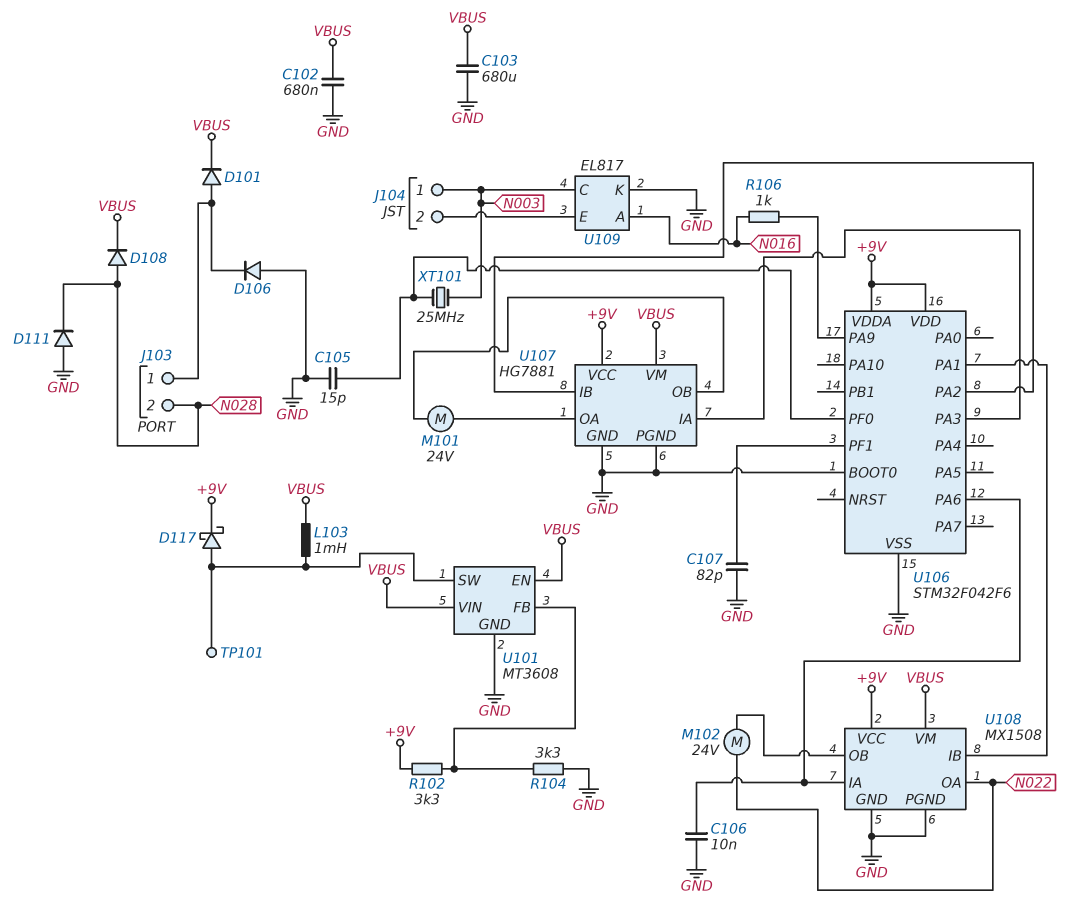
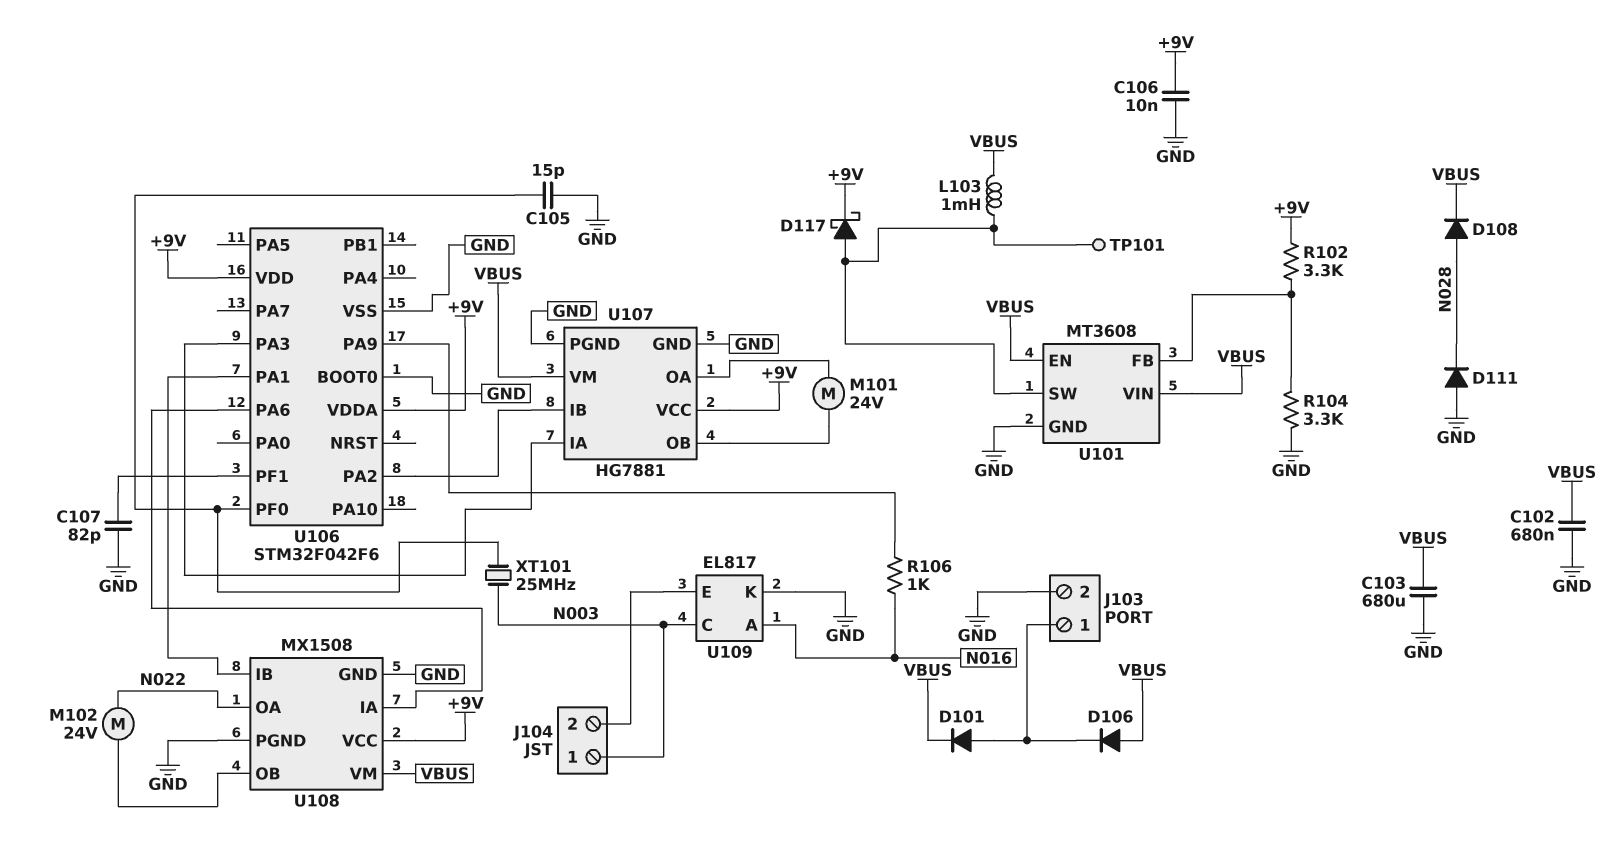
C106: 10nF (GND, U106/PA6) -> 10nF (+9V, GND)
D106: diode (A GND, K J103/1) -> diode (A VBUS, K J103/1)
J103 pin 2: N028 -> GND

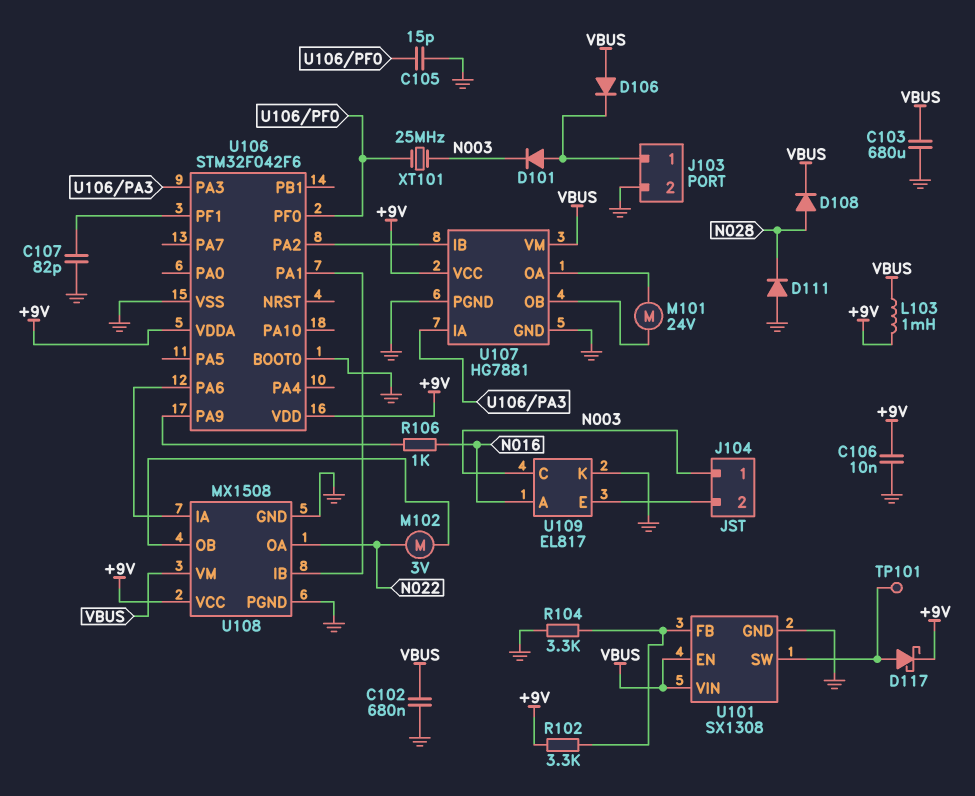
D101: diode (A J103/1, K VBUS) -> diode (A J103/1, K N003)
L103: 1mH (U101/SW, VBUS) -> 1mH (+9V, VBUS)
M102: motor 24V (N022, U108/OB) -> motor 3V (N022, U108/OB)
U101: MT3608 -> SX1308

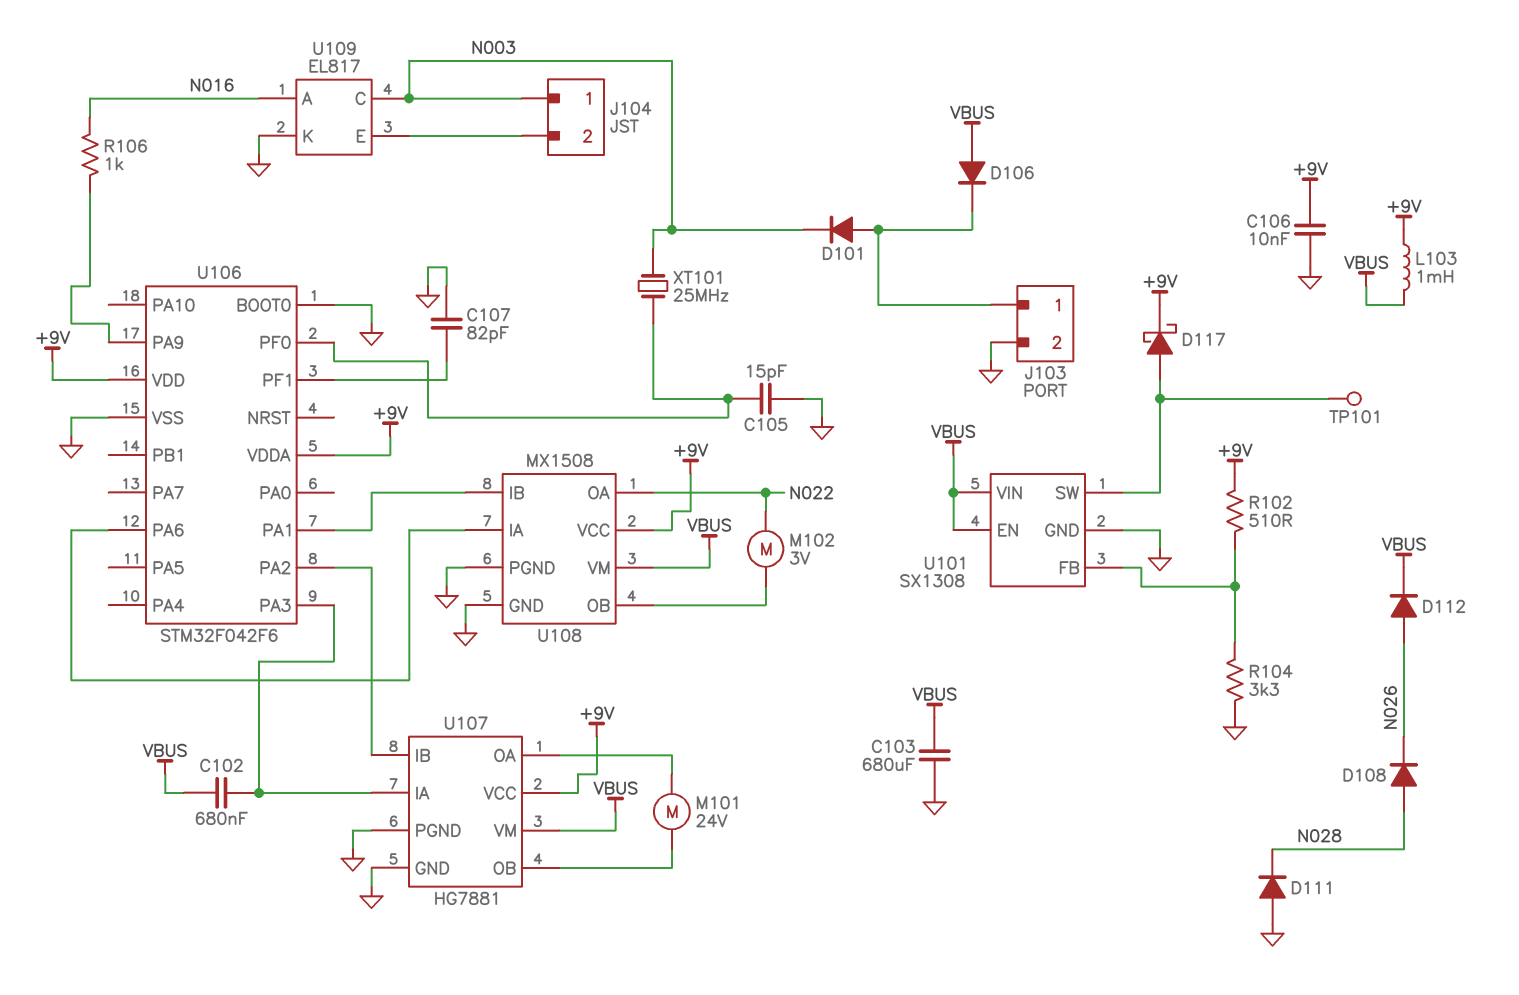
C102: 680nF (GND, VBUS) -> 680nF (U106/PA3, VBUS)
D108: diode (A N028, K VBUS) -> diode (A N028, K N026)
D112: none -> diode (A N026, K VBUS)
R102: 3.3k (+9V, U101/FB) -> 510 (+9V, U101/FB)

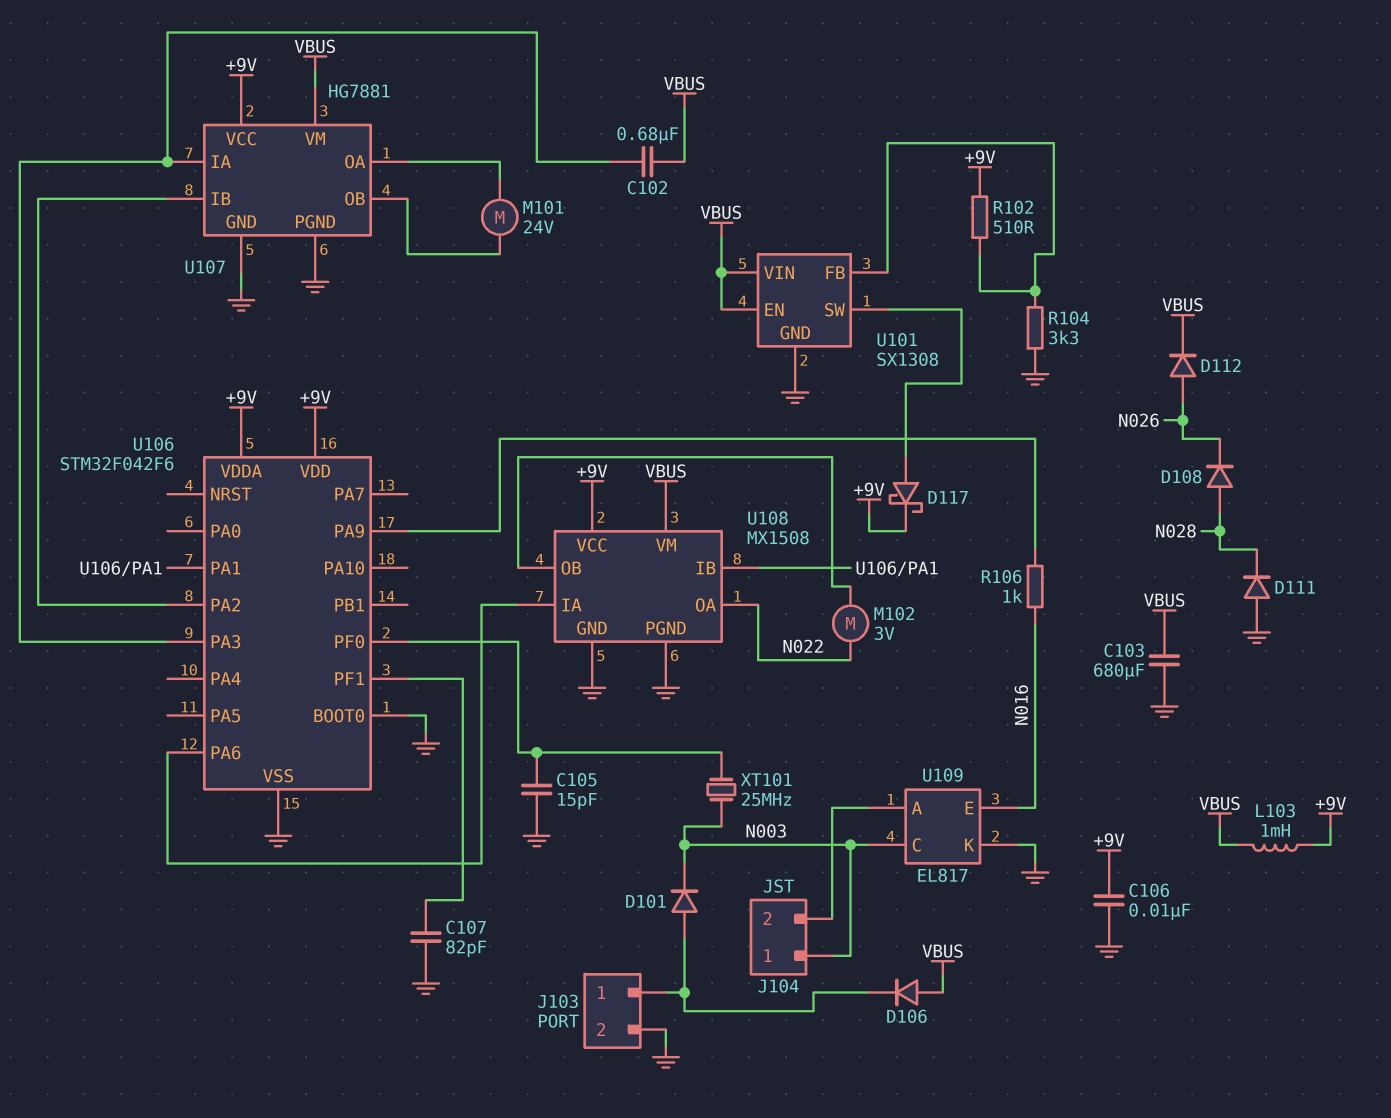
TP101: test point (U101/SW) -> none
U109 pin A: N016 -> J104/2
U109 pin E: J104/2 -> N016

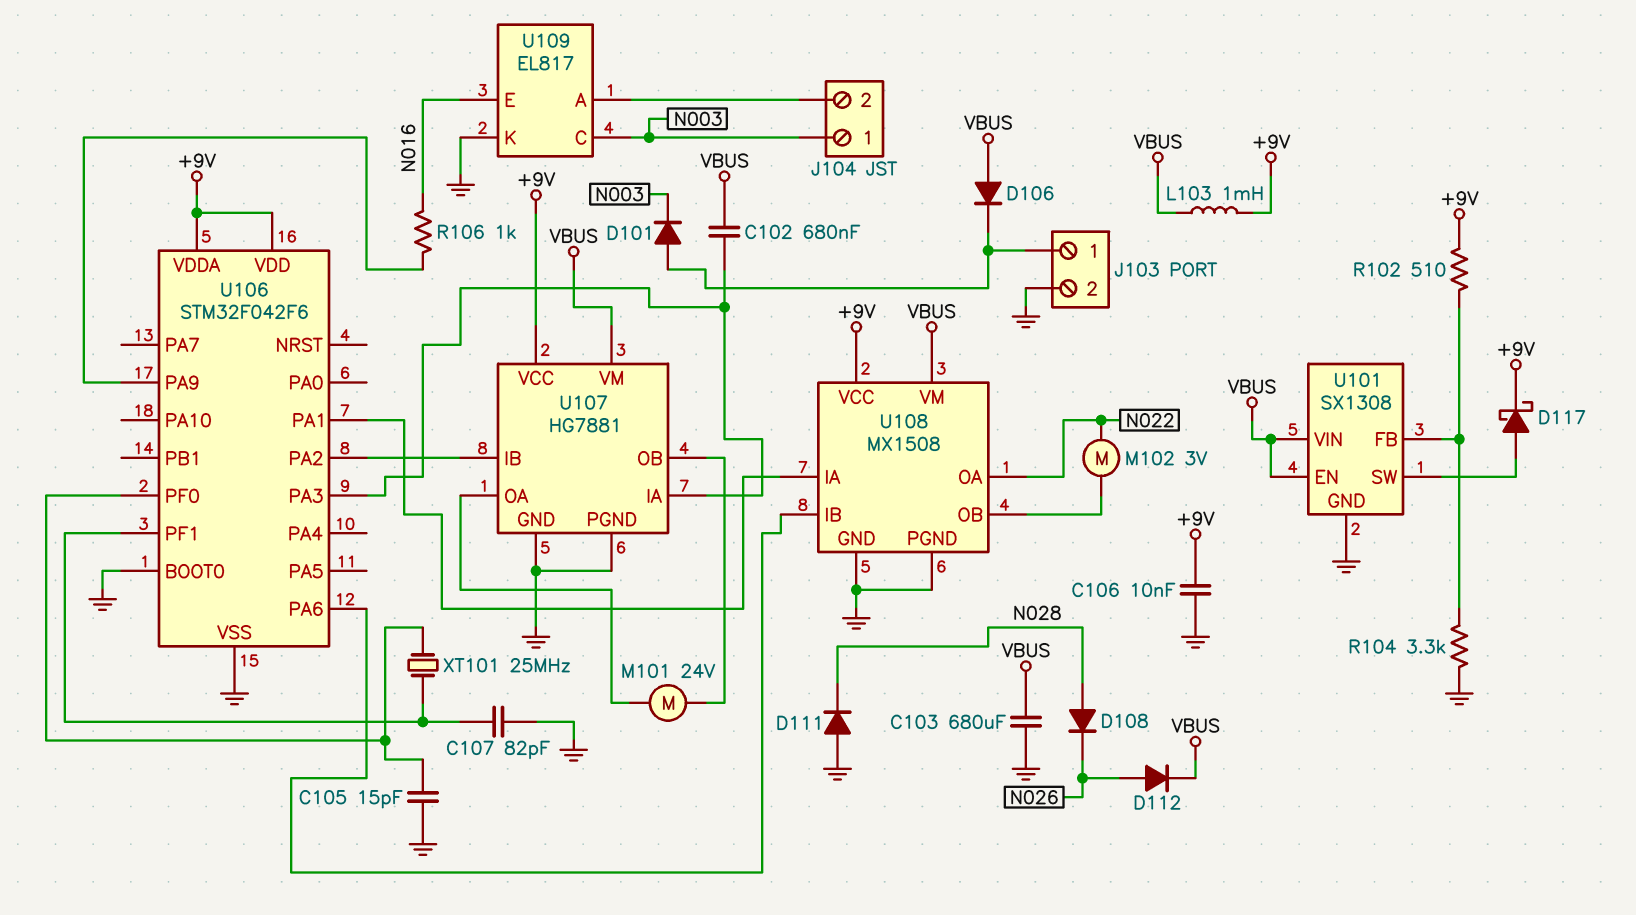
U108 pin IA: U106/PA6 -> U106/PA1
U108 pin IB: U106/PA1 -> U106/PA6
XT101: 25MHz (N003, U106/PF0) -> 25MHz (U106/PF0, U106/PF1)

